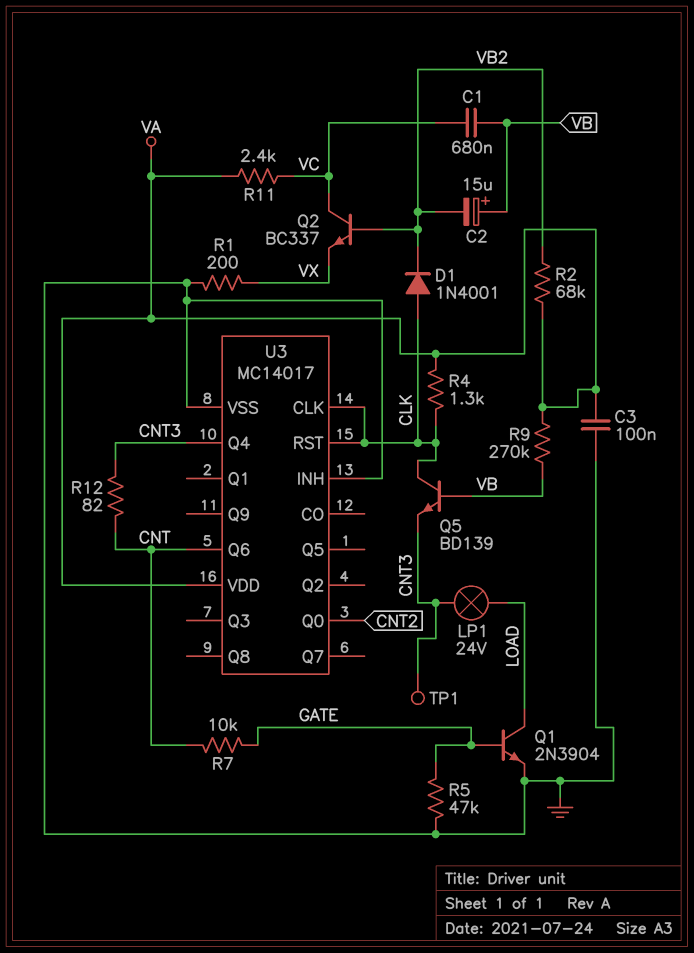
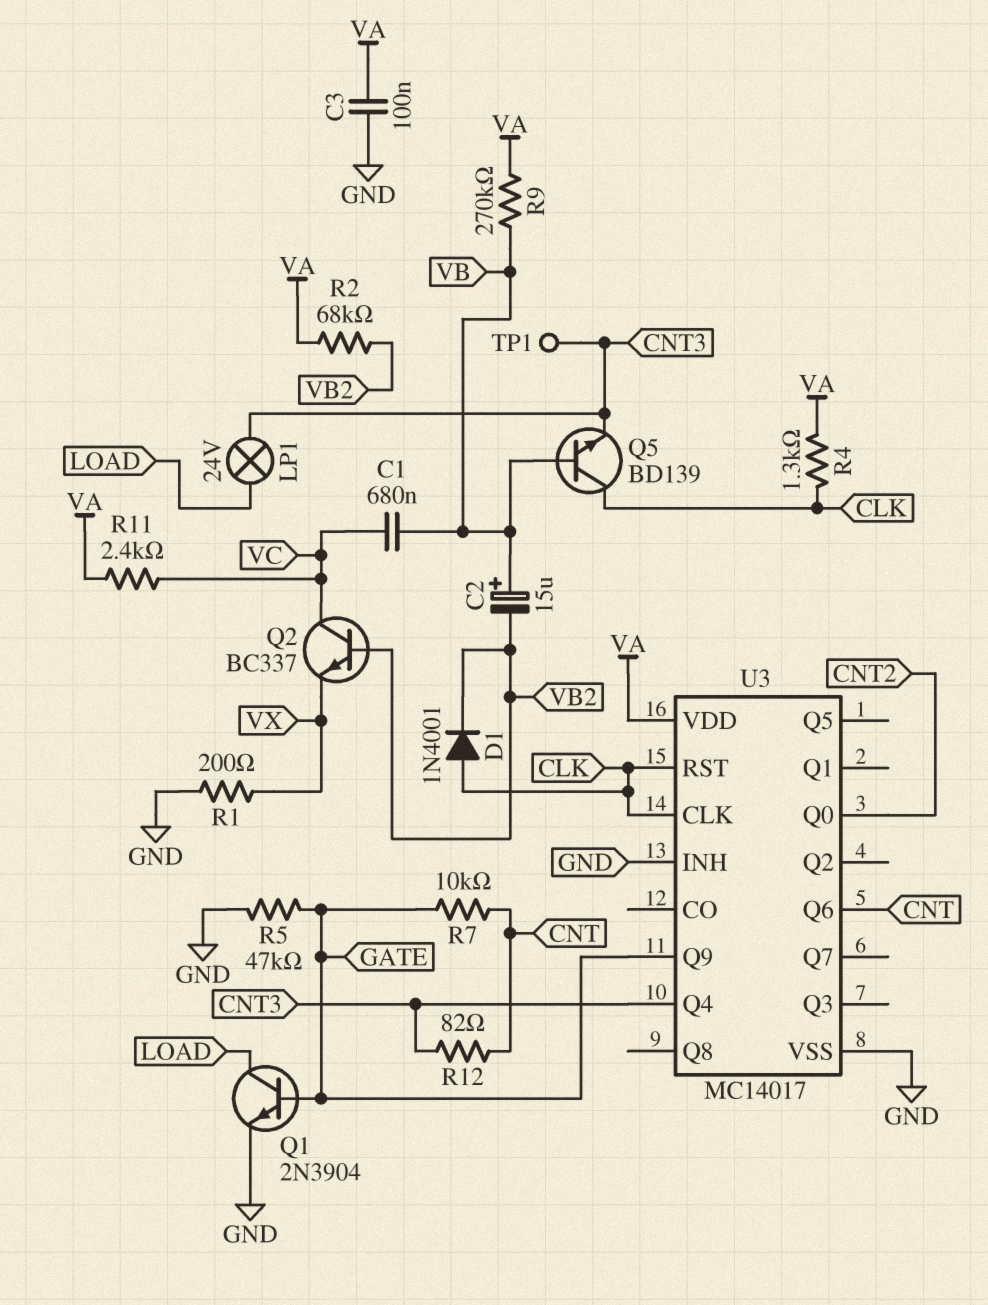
U3 pin Q9: none -> GATE

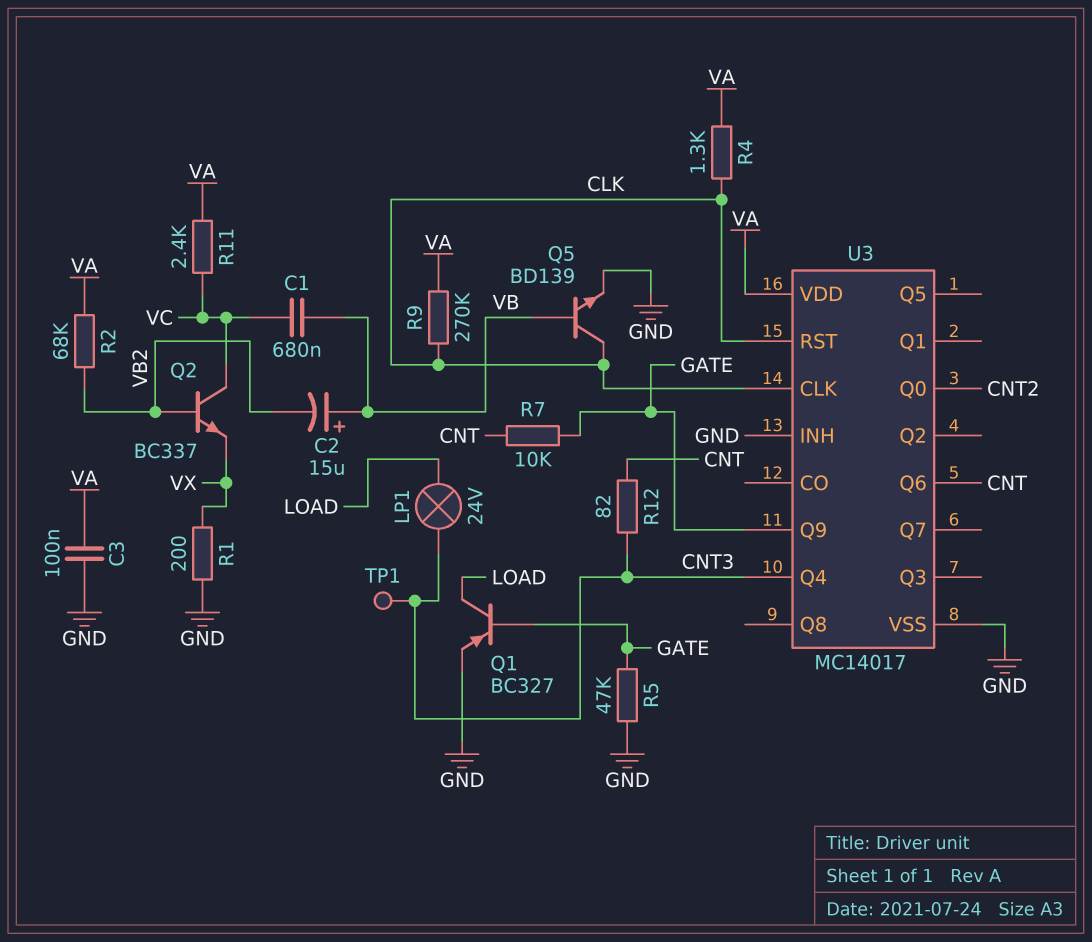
D1: diode 1N4001 (A CLK, K VB2) -> none
Q1: NPN 2N3904 (B GATE, C LOAD, E GND) -> PNP BC327 (B GATE, C LOAD, E GND)
Q5: NPN BD139 (B VB, C CLK, E CNT3) -> NPN BD139 (B VB, C CLK, E GND)
R9: 270k (VA, VB) -> 270k (CLK, VA)

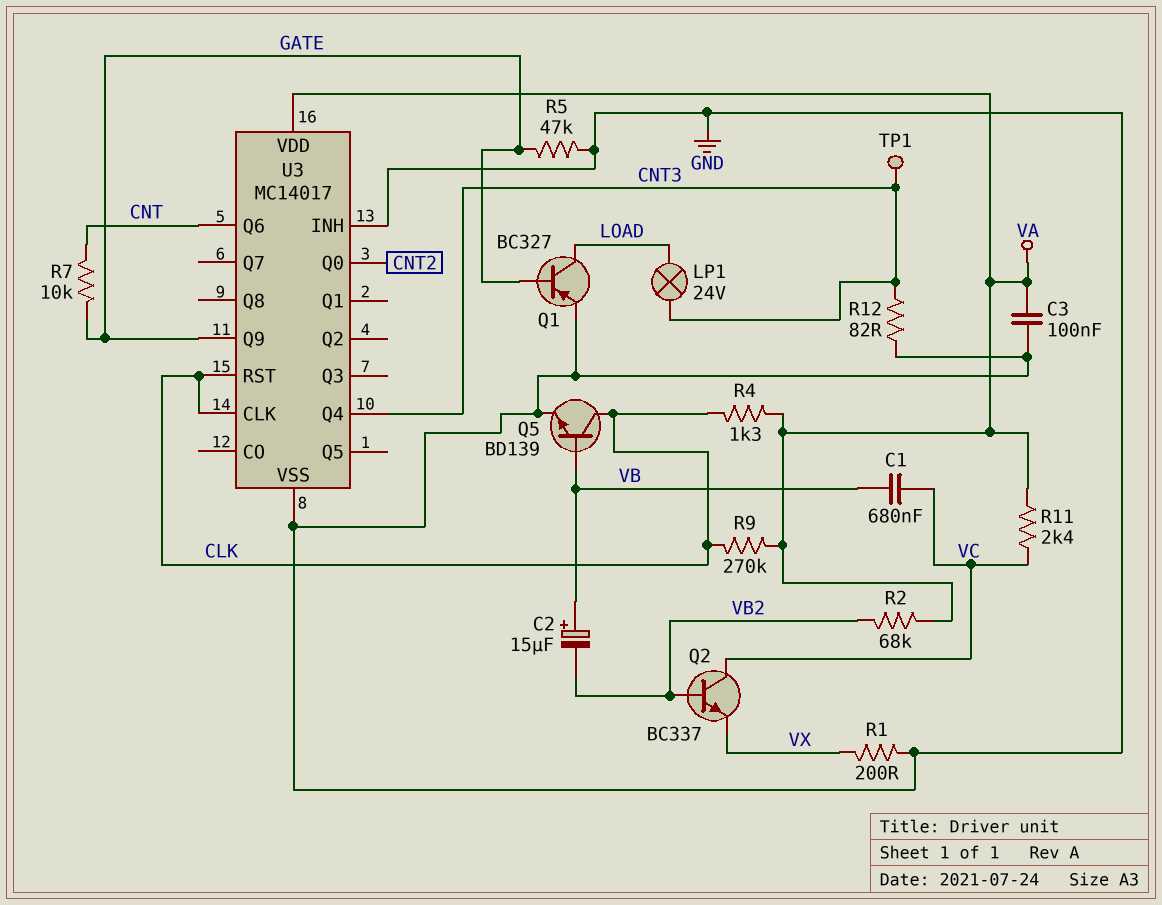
R12: 82 (CNT, CNT3) -> 82 (CNT3, GND)

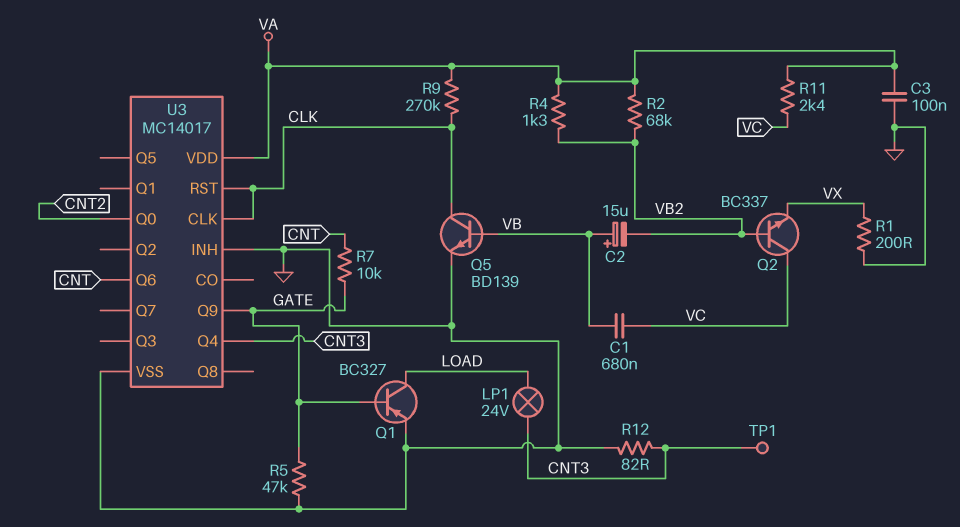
R4: 1.3k (CLK, VA) -> 1.3k (VA, VB2)

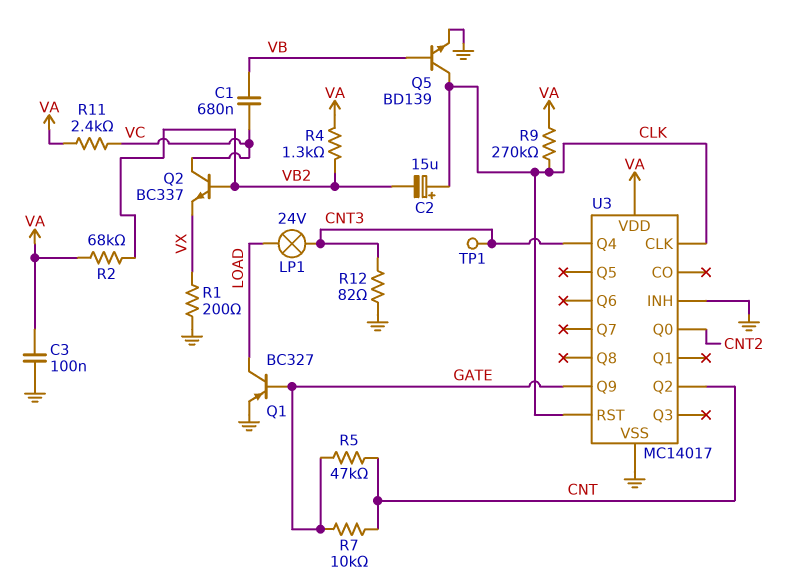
C2: 15uF (plus VB, minus VB2) -> 15uF (plus CLK, minus VB2)
R5: 47k (GATE, GND) -> 47k (CNT, GATE)
U3 pin Q2: none -> CNT
U3 pin Q6: CNT -> none

